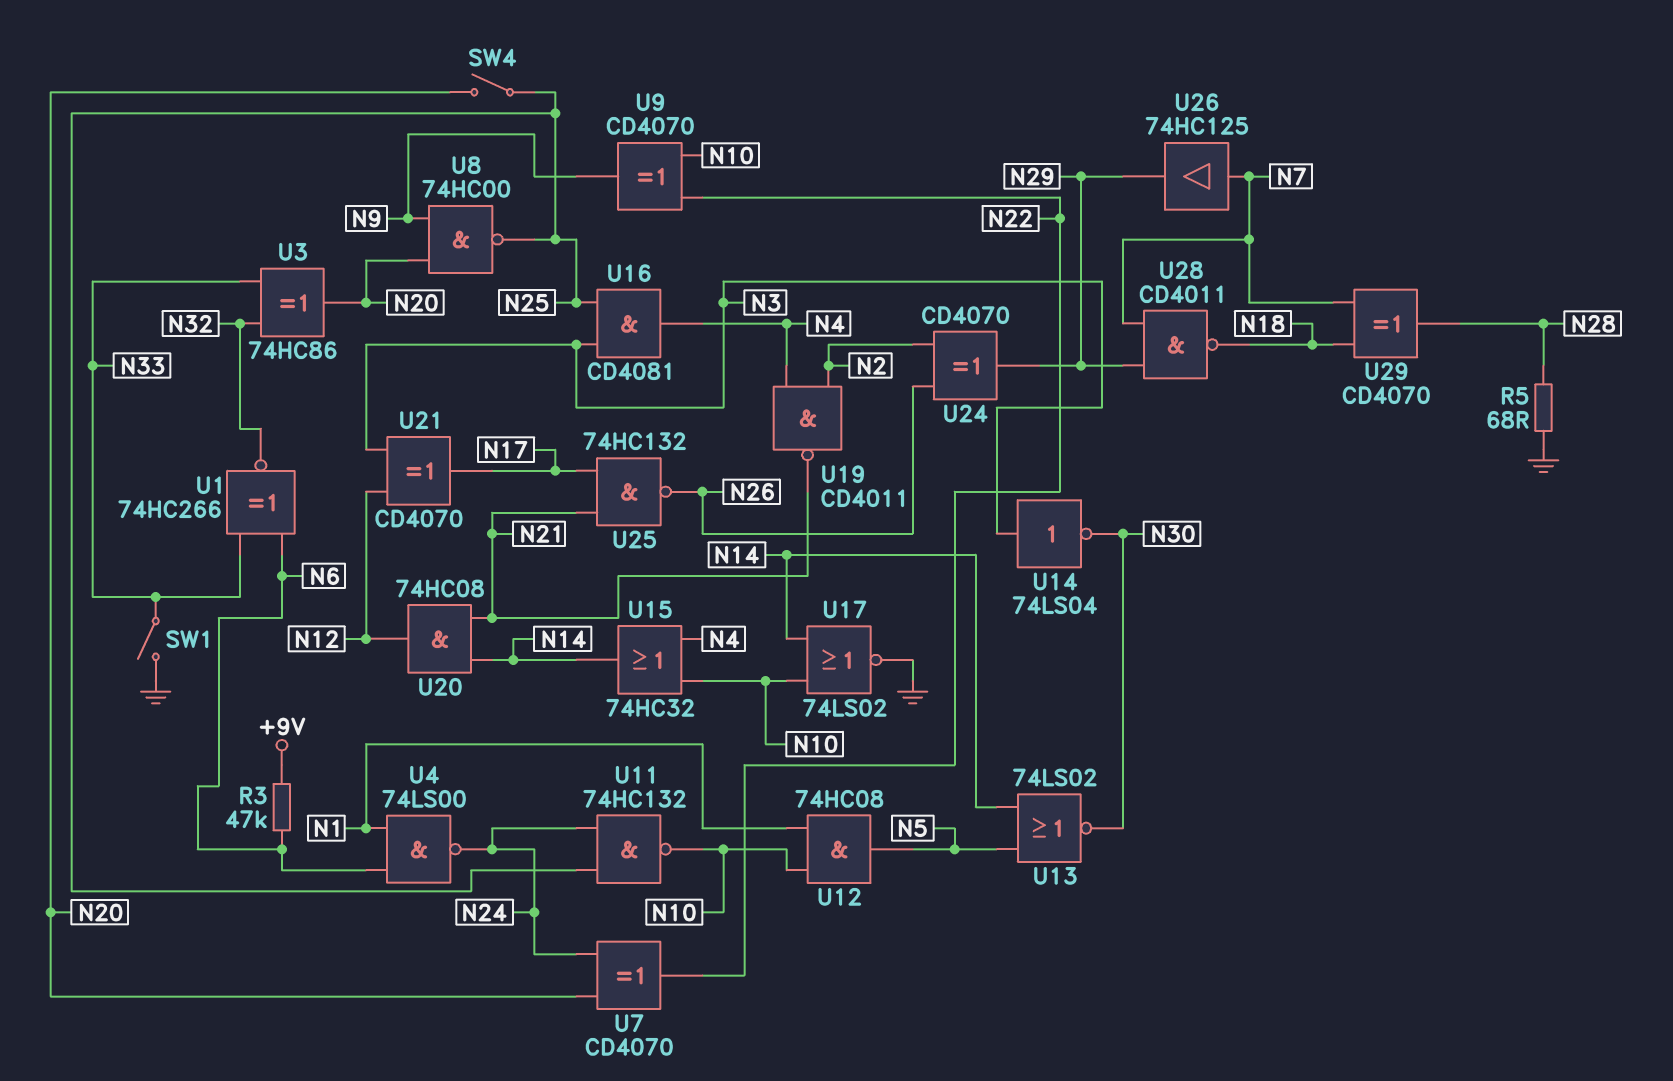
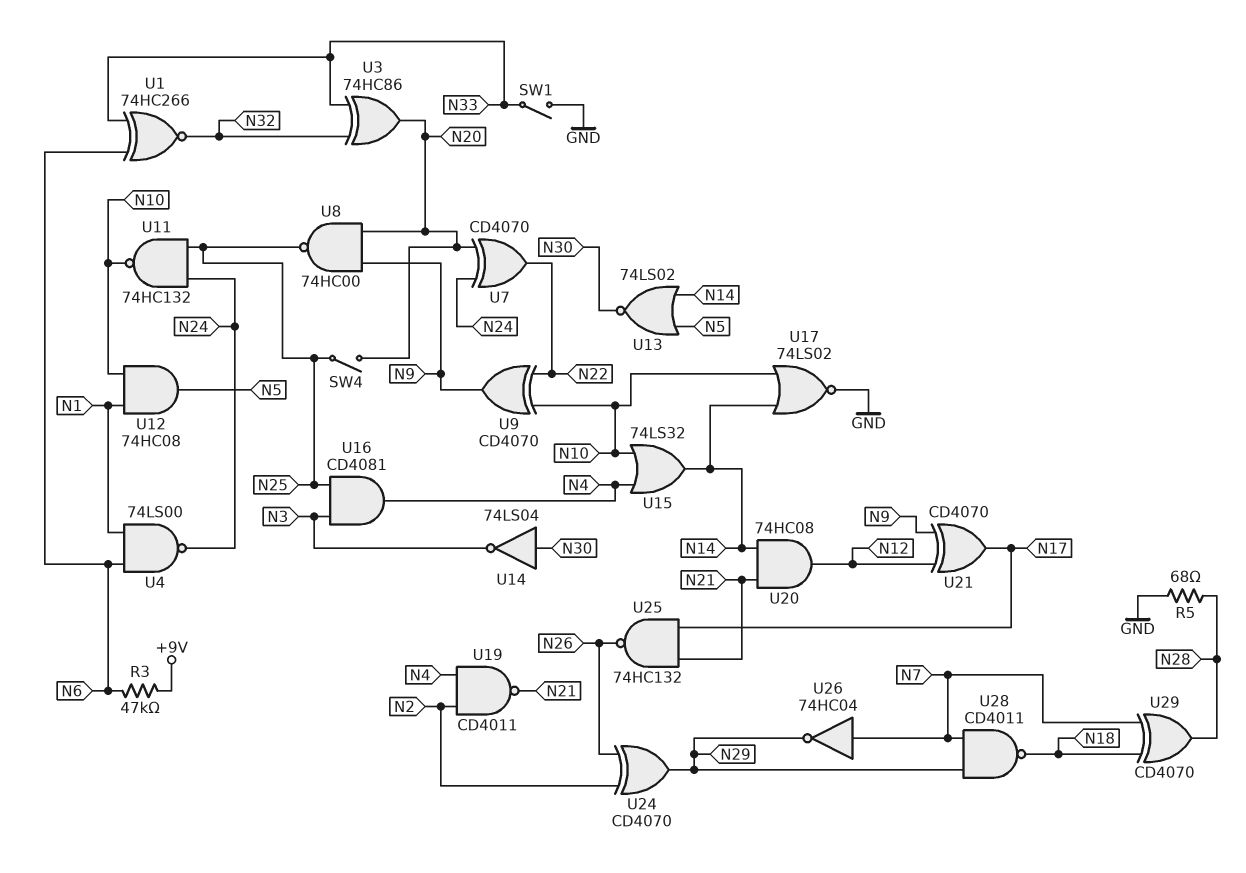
U14: NOT 74LS04 (in N3, out N30) -> NOT 74LS04 (in N30, out N3)
U15: OR 74HC32 (in N4, in N10, out N14) -> OR 74LS32 (in N4, in N10, out N14)
U21: XOR CD4070 (in N3, in N12, out N17) -> XOR CD4070 (in N9, in N12, out N17)
U26: buffer 74HC125 (in N7, out N29) -> NOT 74HC04 (in N7, out N29)

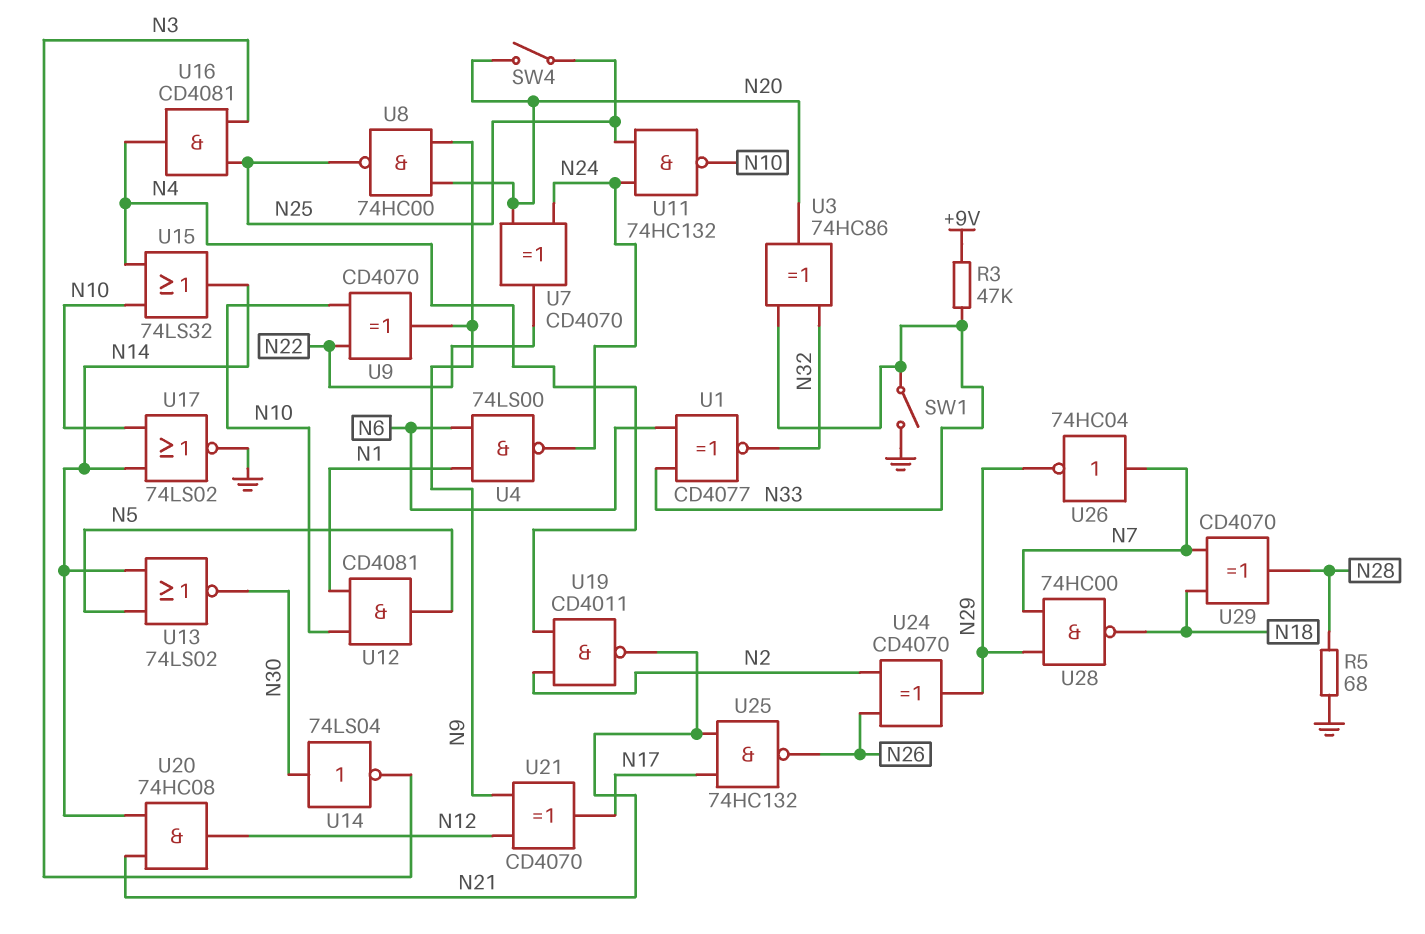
R3: 47k (+9V, N6) -> 47k (+9V, N33)
U1: XNOR 74HC266 (in N6, in N33, out N32) -> XNOR CD4077 (in N6, in N33, out N32)
U12: AND 74HC08 (in N1, in N10, out N5) -> AND CD4081 (in N1, in N10, out N5)
U28: NAND CD4011 (in N7, in N29, out N18) -> NAND 74HC00 (in N7, in N29, out N18)

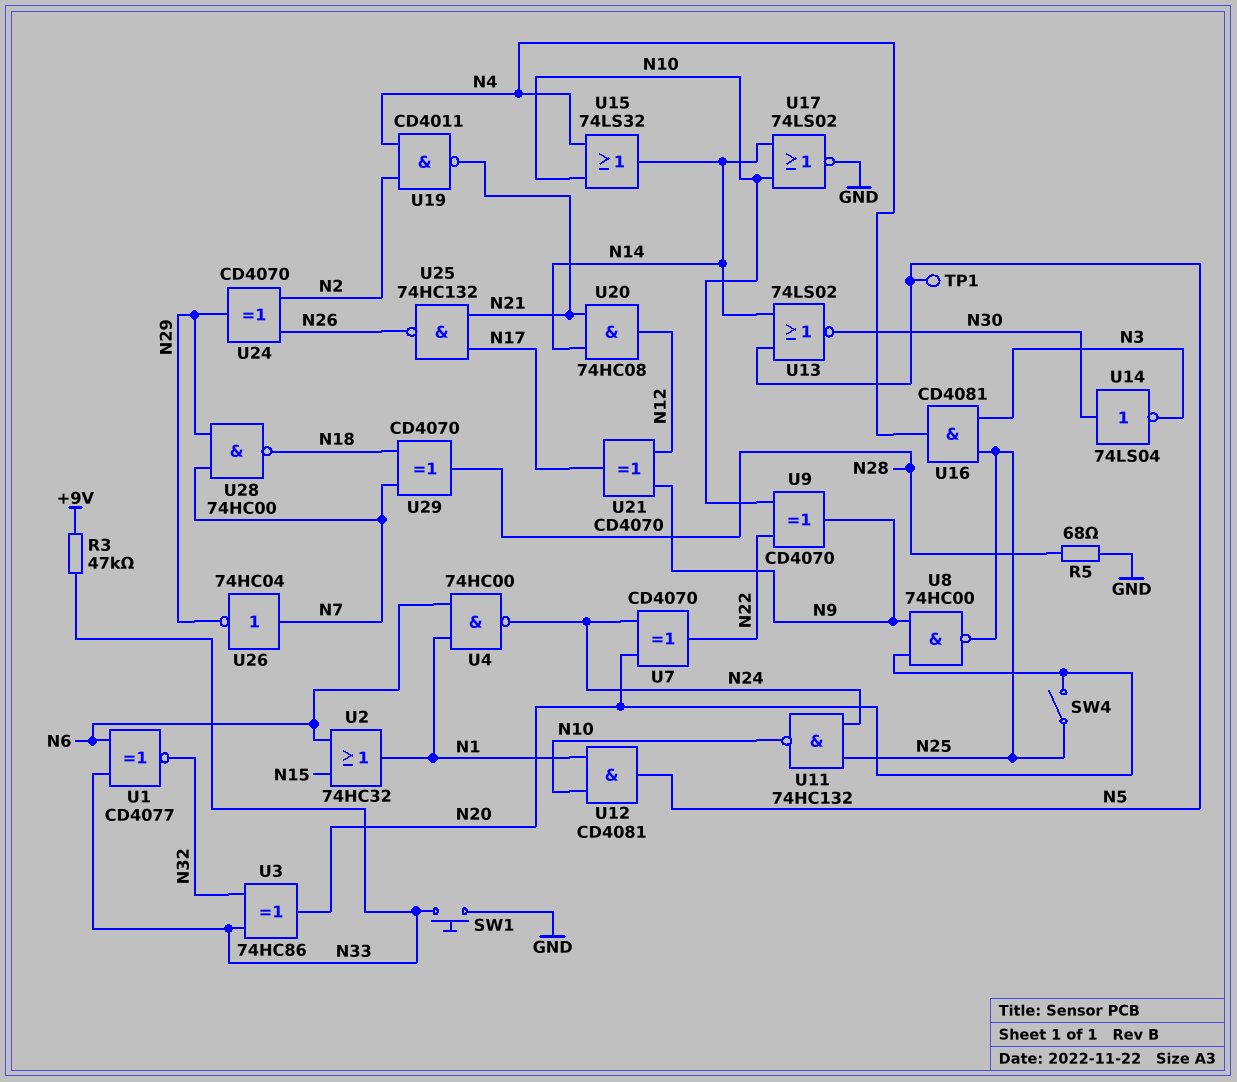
SW1: switch (GND, N33) -> button (GND, N33)
TP1: none -> test point (N5)
U2: none -> OR 74HC32 (in N6, in N15, out N1)
U4: NAND 74LS00 (in N1, in N6, out N24) -> NAND 74HC00 (in N1, in N6, out N24)

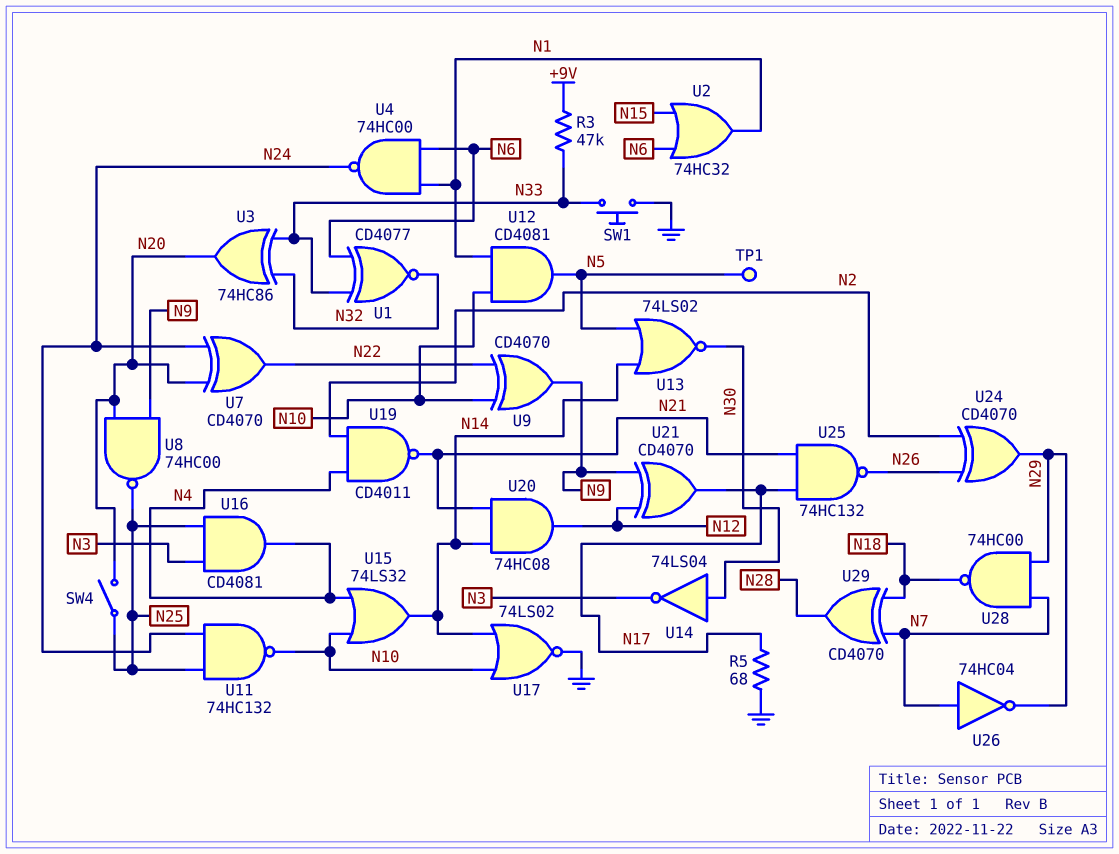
R5: 68 (GND, N28) -> 68 (GND, N17)

